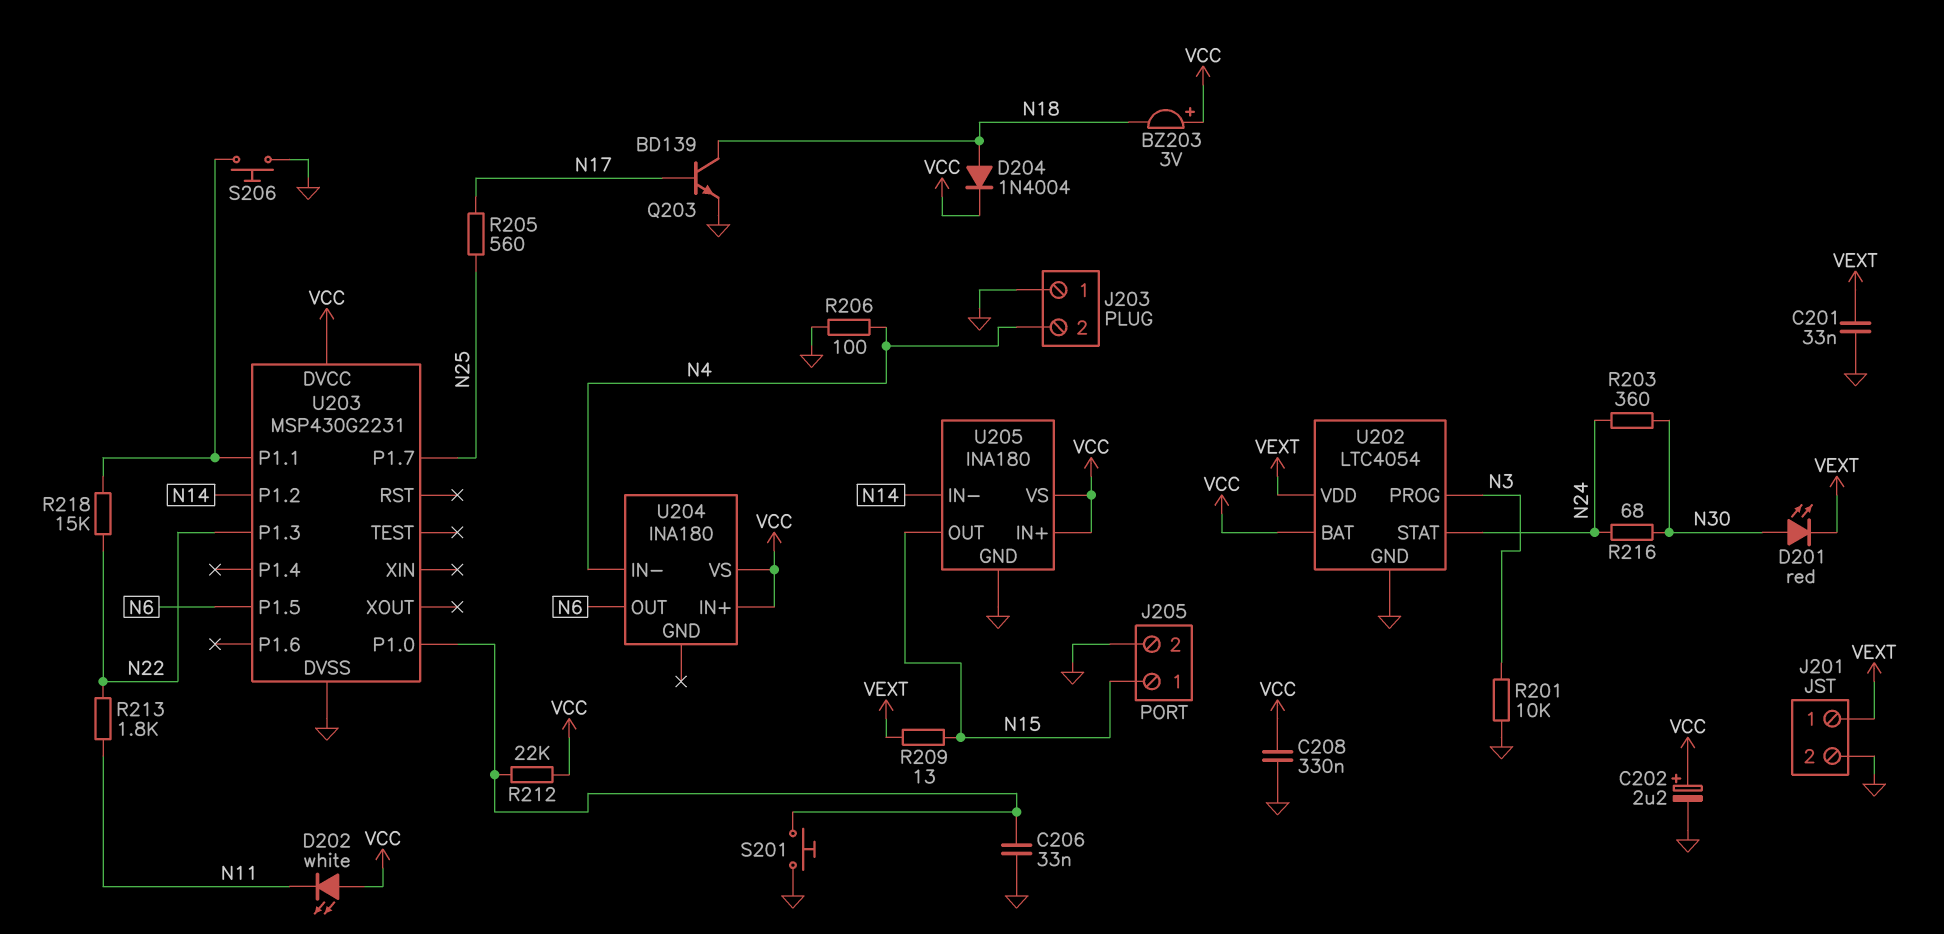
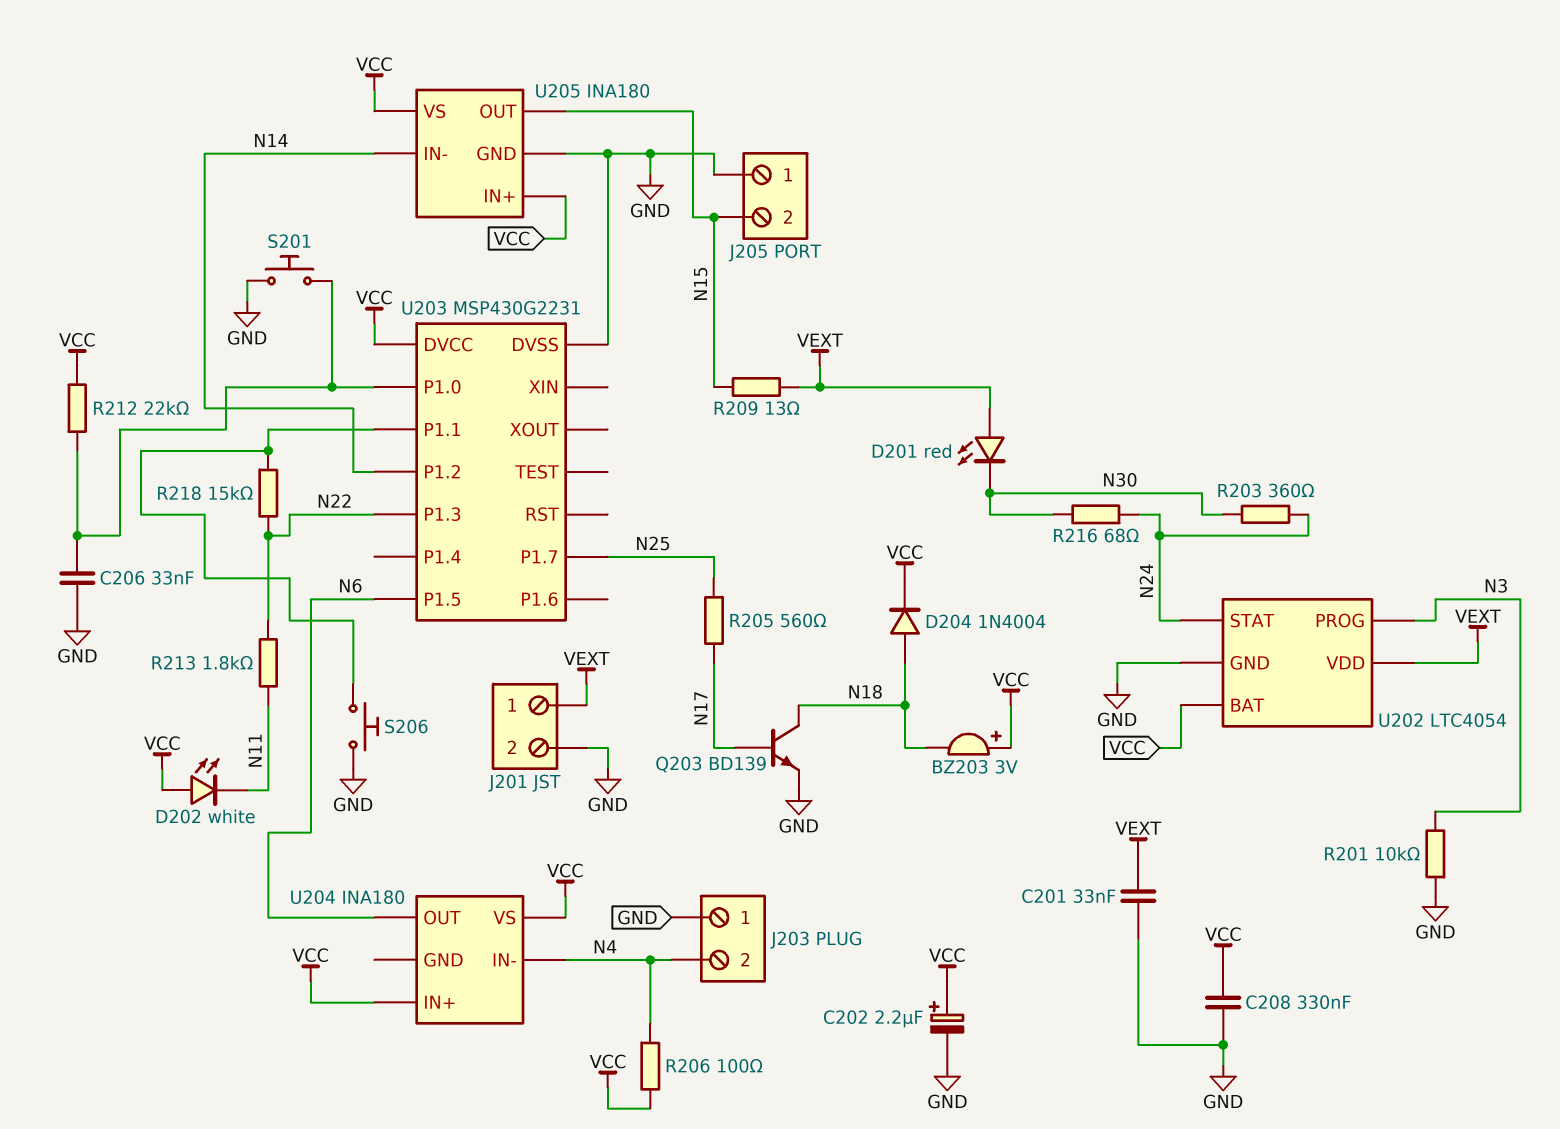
D201: LED red (A N30, K VEXT) -> LED red (A VEXT, K N30)
J205 pin 1: N15 -> GND
J205 pin 2: GND -> N15
R206: 100 (GND, N4) -> 100 (N4, VCC)

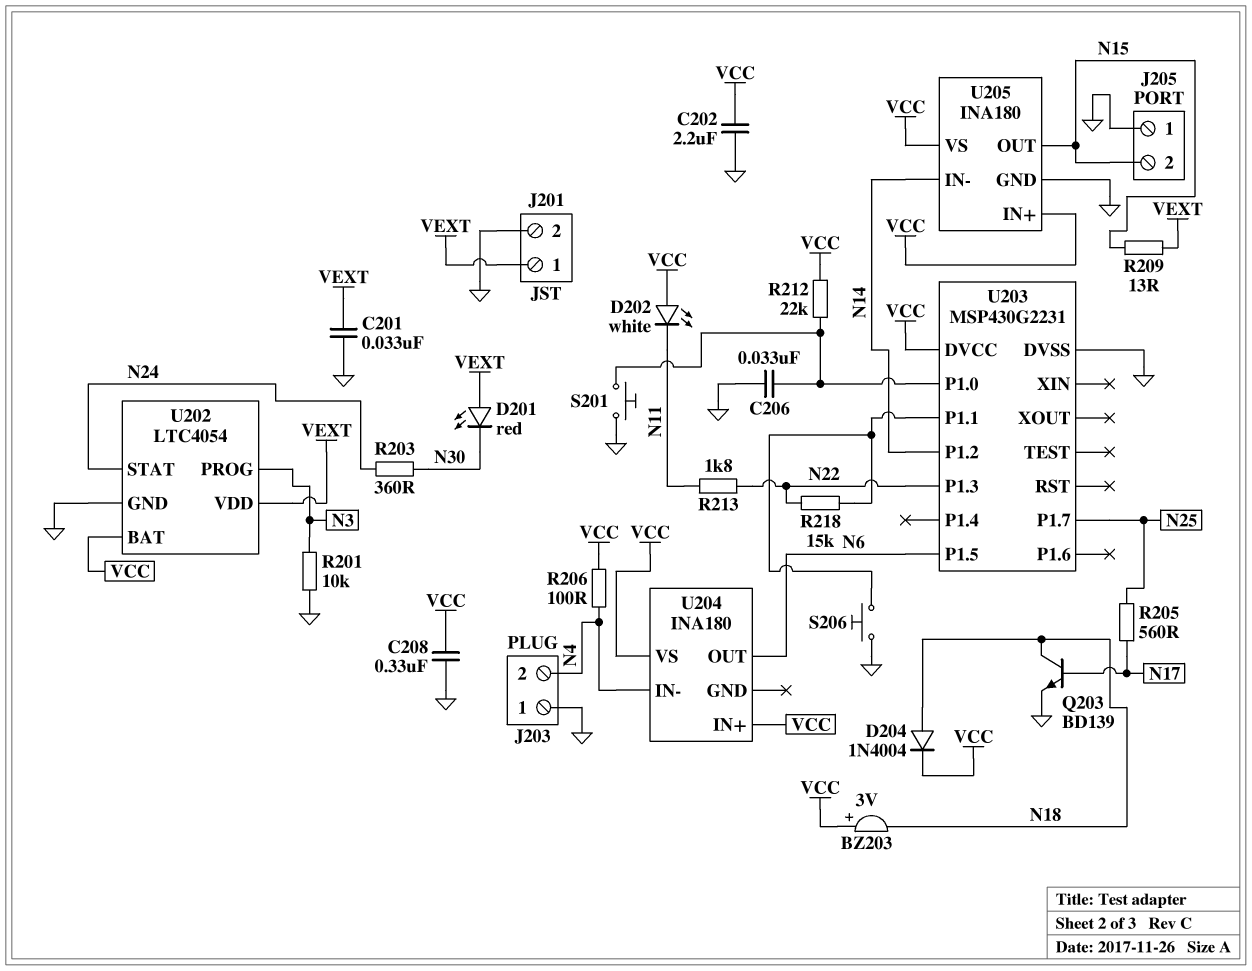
C202: 2.2uF (plus VCC, minus GND) -> 2.2uF (GND, VCC)
R216: 68 (N24, N30) -> none

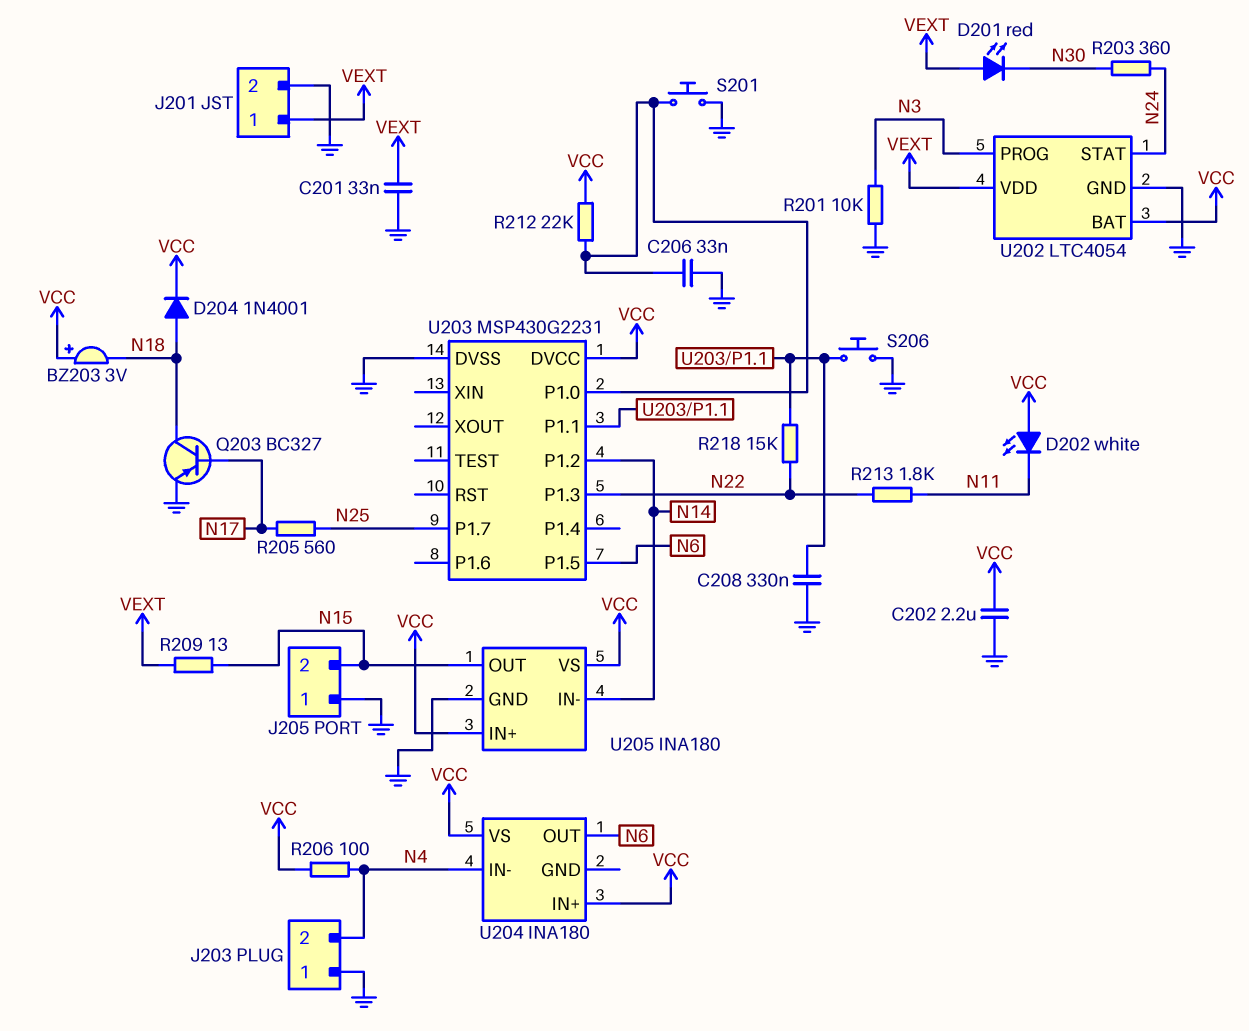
C208: 330nF (GND, VCC) -> 330nF (GND, U203/P1.1)
D204: diode 1N4004 (A N18, K VCC) -> diode 1N4001 (A N18, K VCC)
Q203: NPN BD139 (B N17, C N18, E GND) -> PNP BC327 (B N17, C N18, E GND)

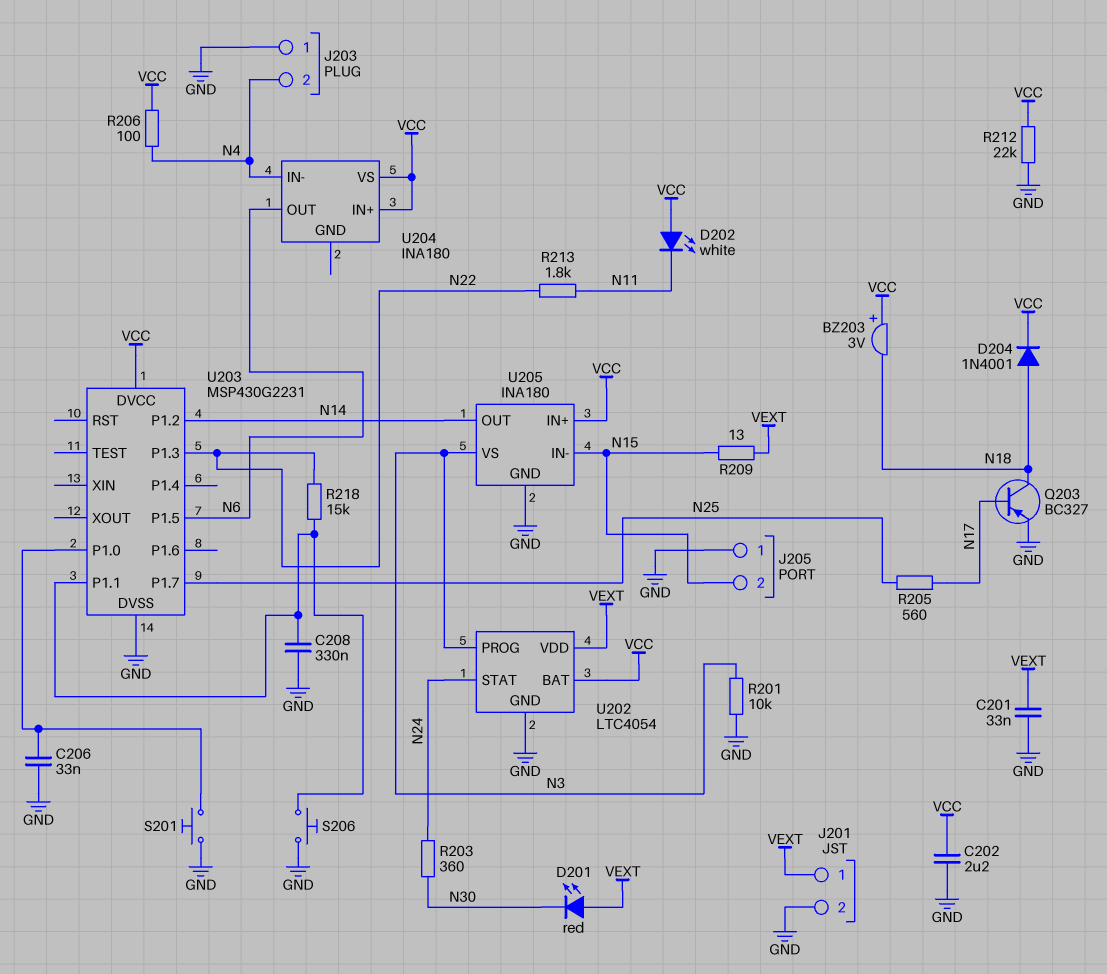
R212: 22k (U203/P1.0, VCC) -> 22k (GND, VCC)
U205 pin IN-: N14 -> N15
U205 pin OUT: N15 -> N14
U205 pin VS: VCC -> N3

